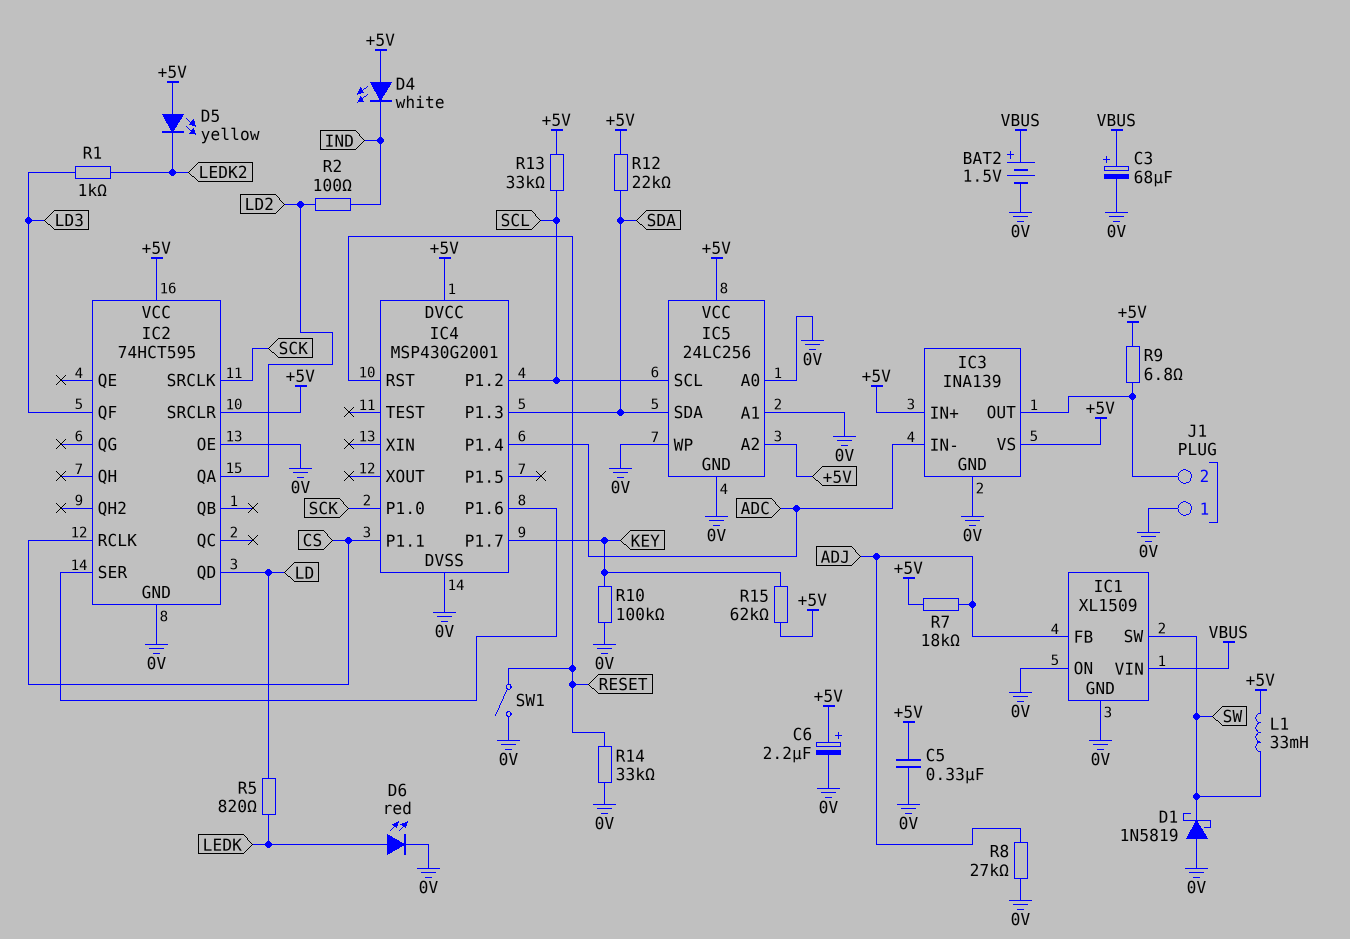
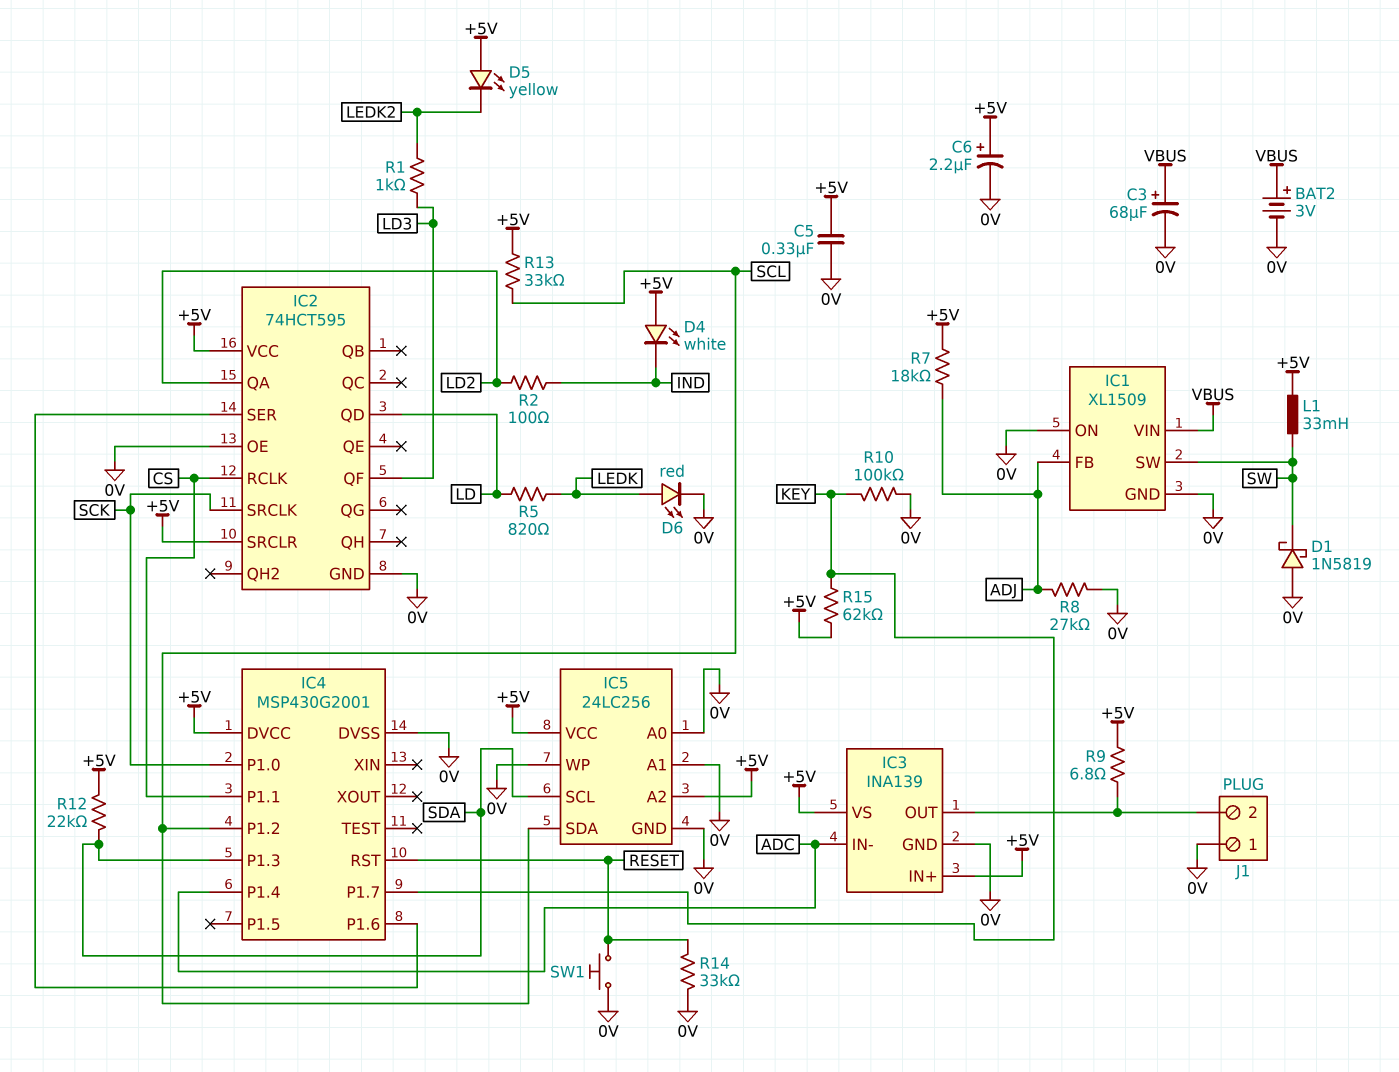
BAT2: 1.5V (plus VBUS, minus 0V) -> 3V (plus VBUS, minus 0V)
IC5 pin SCL: SCL -> SDA
IC5 pin SDA: SDA -> SCL
SW1: switch (0V, RESET) -> button (0V, RESET)

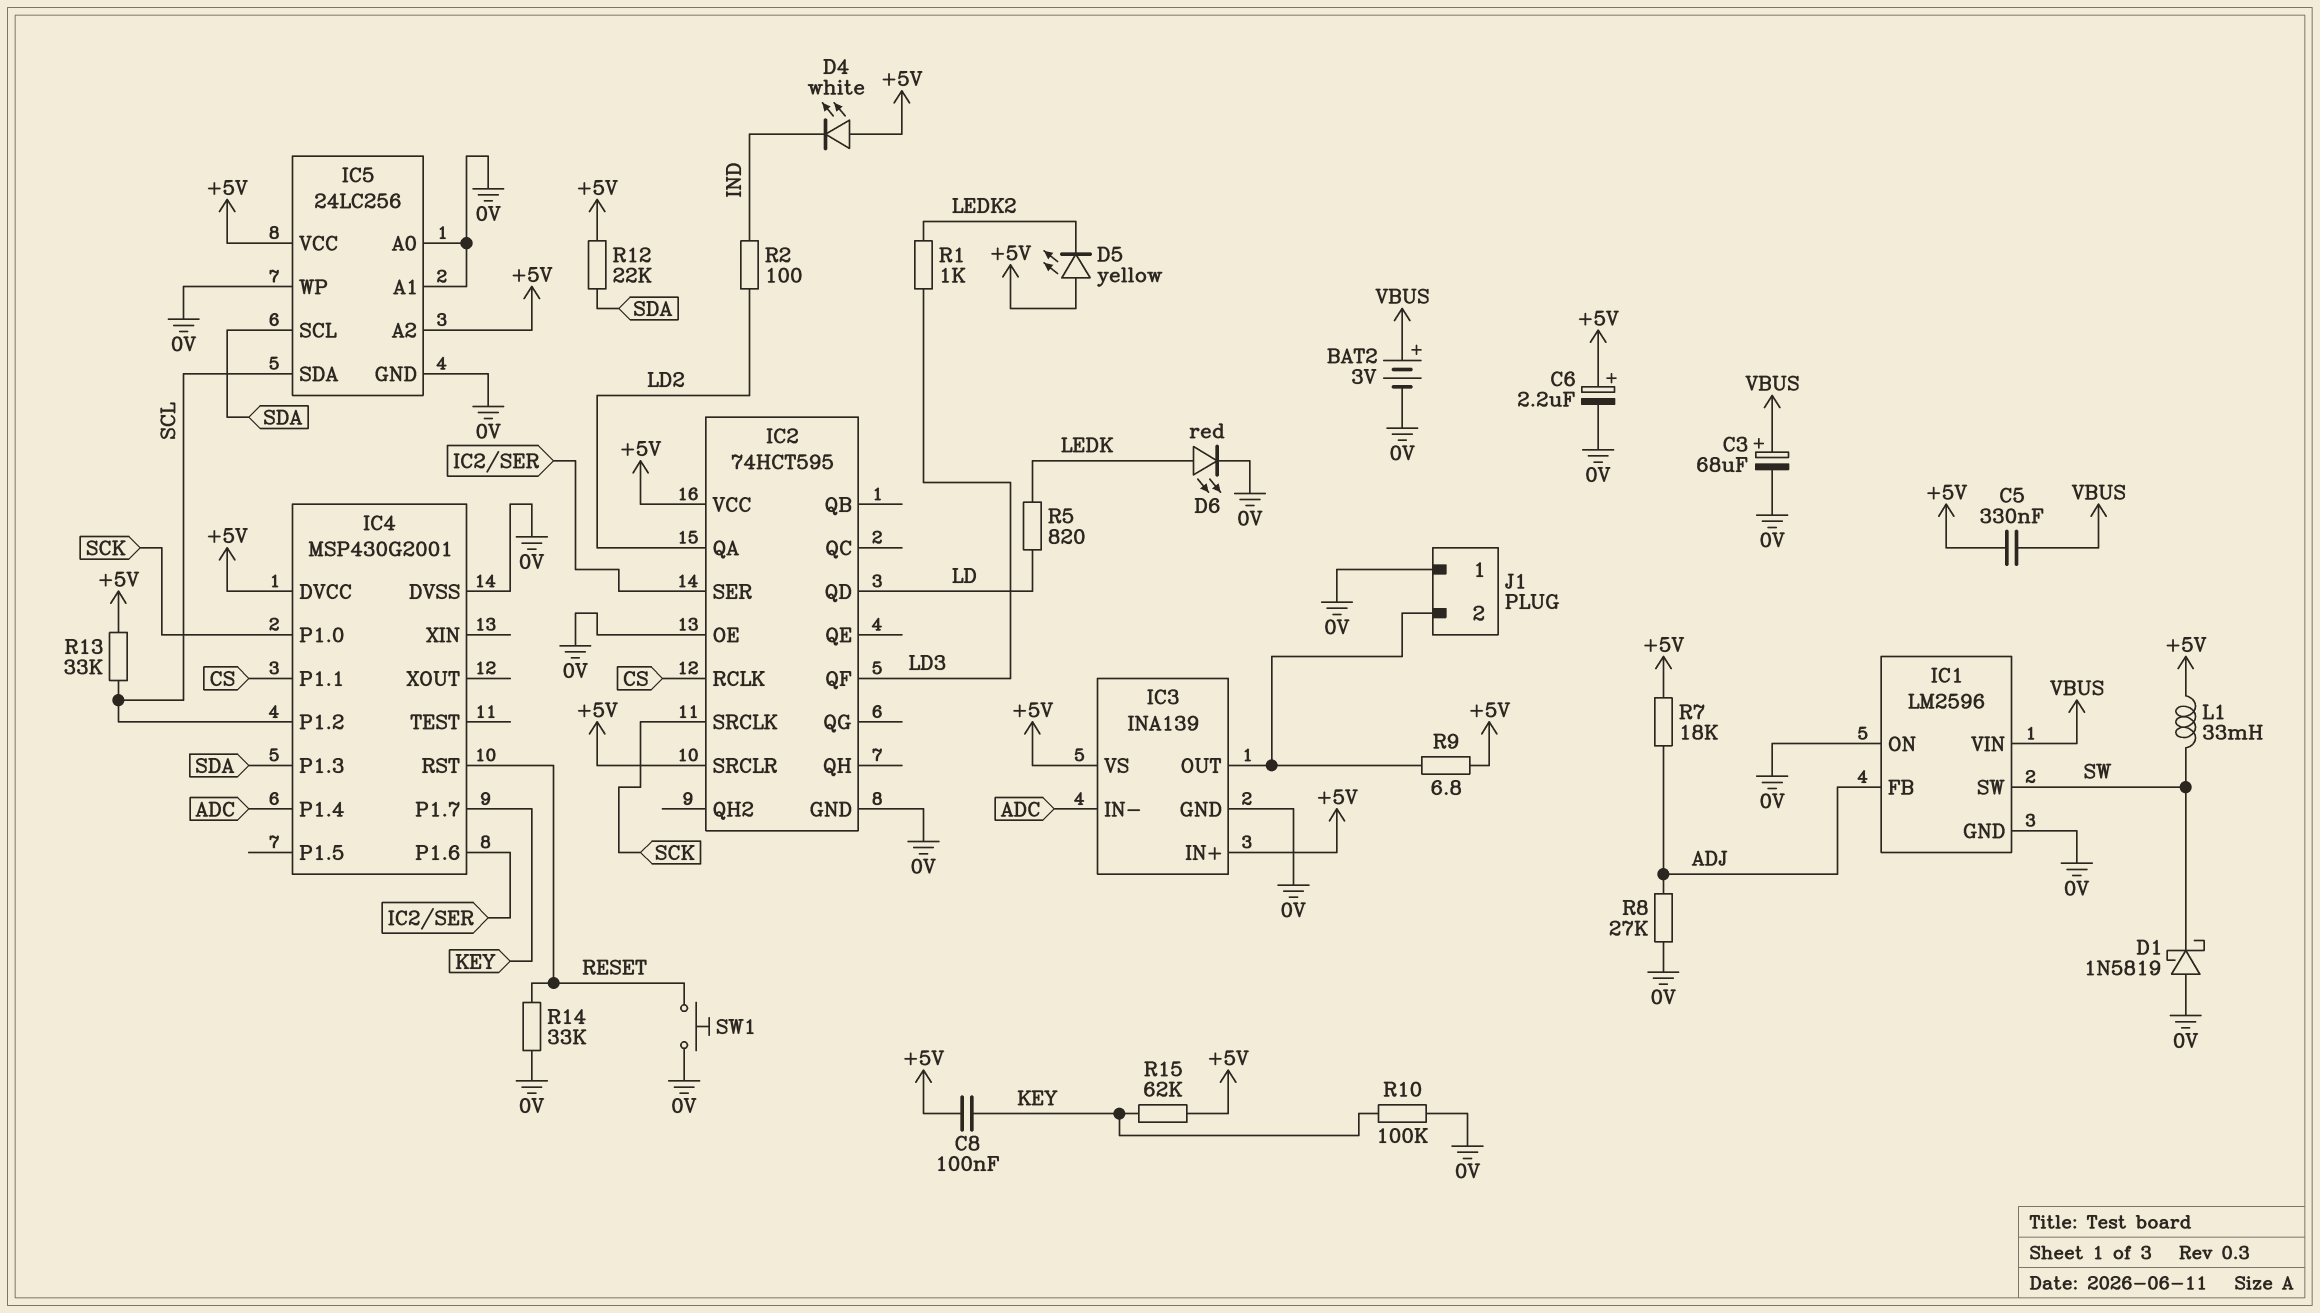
C5: 330nF (+5V, 0V) -> 330nF (+5V, VBUS)
C8: none -> 100nF (+5V, KEY)
IC1: XL1509 -> LM2596

